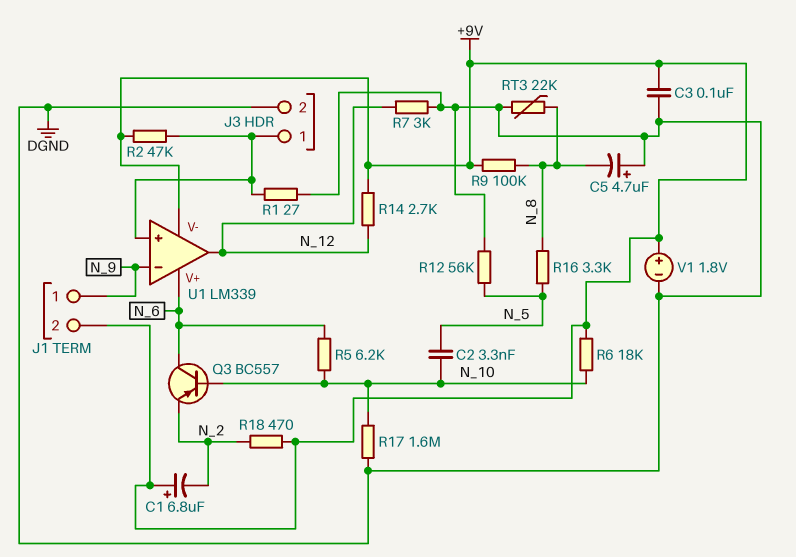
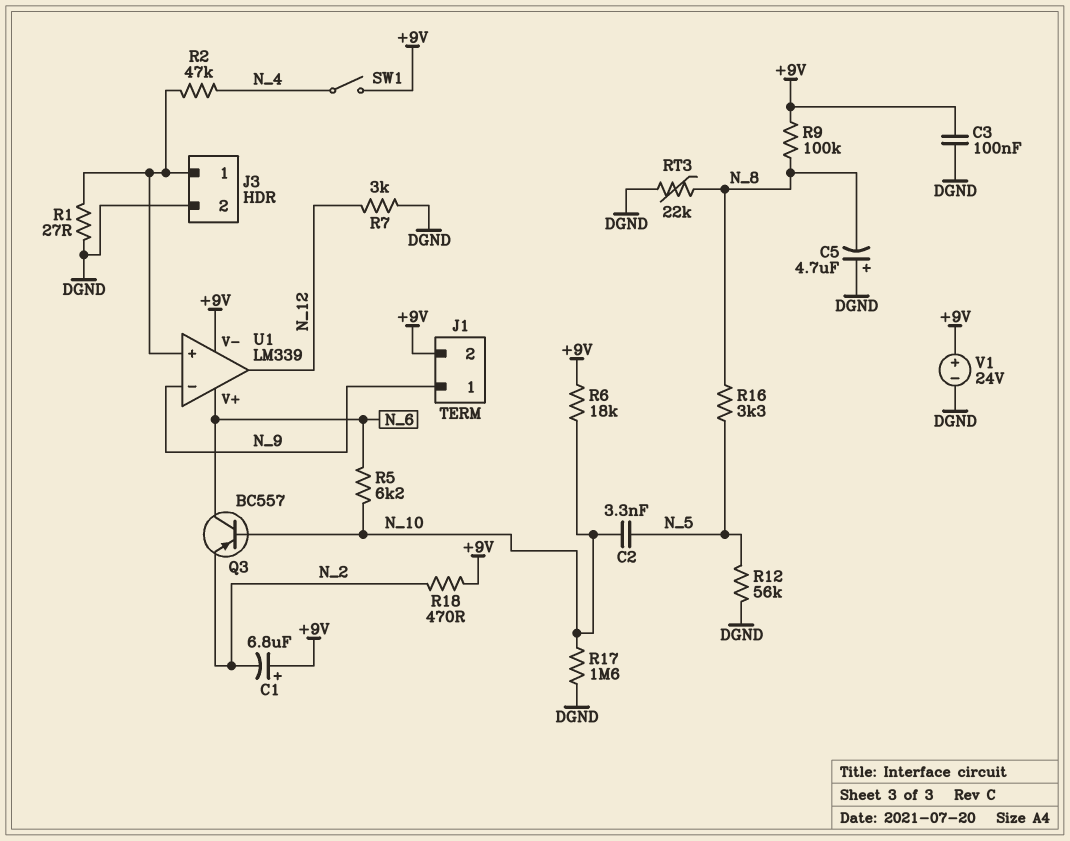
R2: 47k (+9V, J3/1) -> 47k (J3/1, N_4)
R14: 2.7k (+9V, N_12) -> none
SW1: none -> switch (+9V, N_4)
V1: 1.8V (plus +9V, minus DGND) -> 24V (plus +9V, minus DGND)

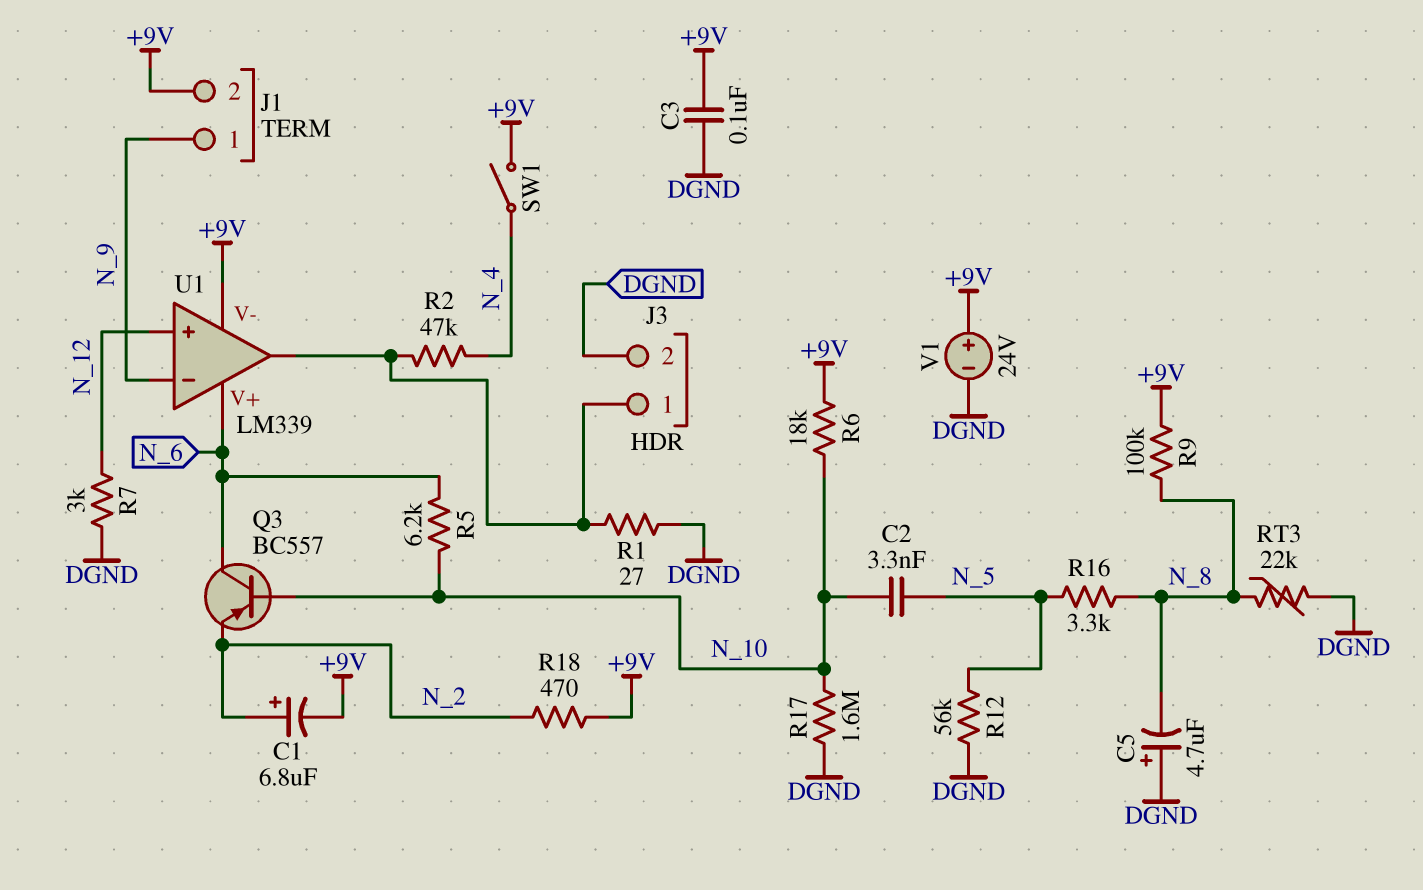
C1: 6.8uF (plus +9V, minus N_2) -> 6.8uF (plus N_2, minus +9V)
U1 pin in+: J3/1 -> N_12
U1 pin out: N_12 -> J3/1

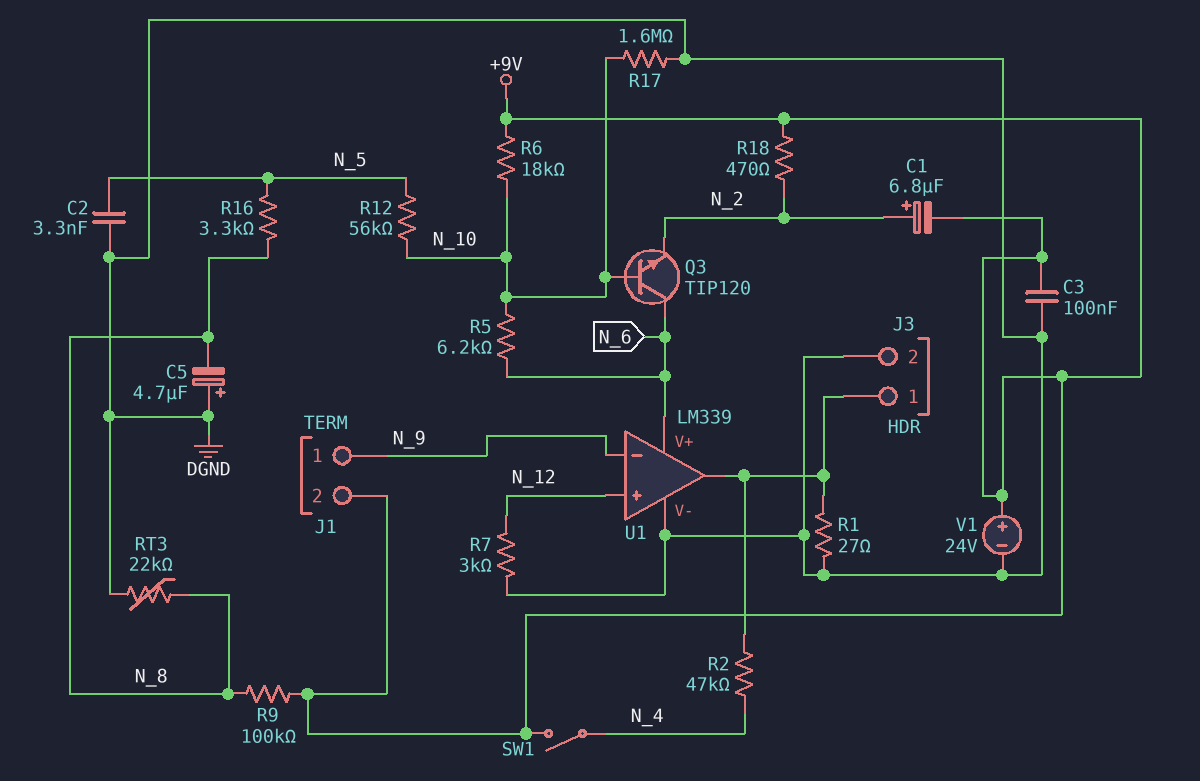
C2: 3.3nF (N_5, N_10) -> 3.3nF (DGND, N_5)
Q3: PNP BC557 (B N_10, C N_6, E N_2) -> NPN TIP120 (B N_10, C N_6, E N_2)
R12: 56k (DGND, N_5) -> 56k (N_5, N_10)
U1 pin V-: +9V -> DGND

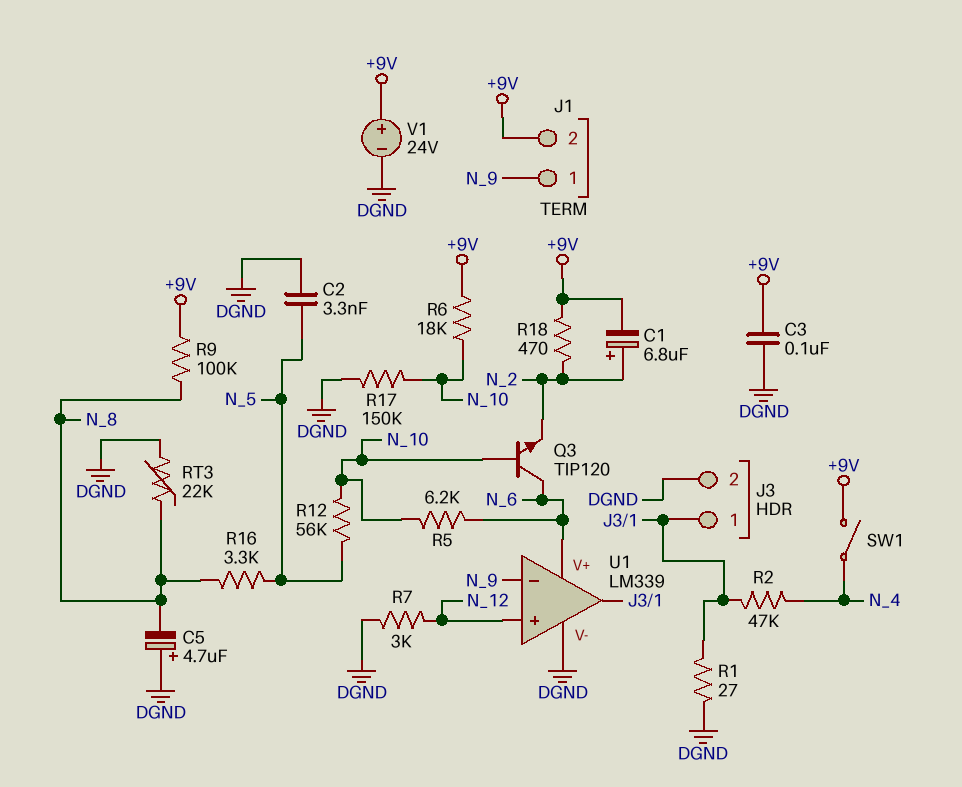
R17: 1.6M (DGND, N_10) -> 150k (DGND, N_10)

